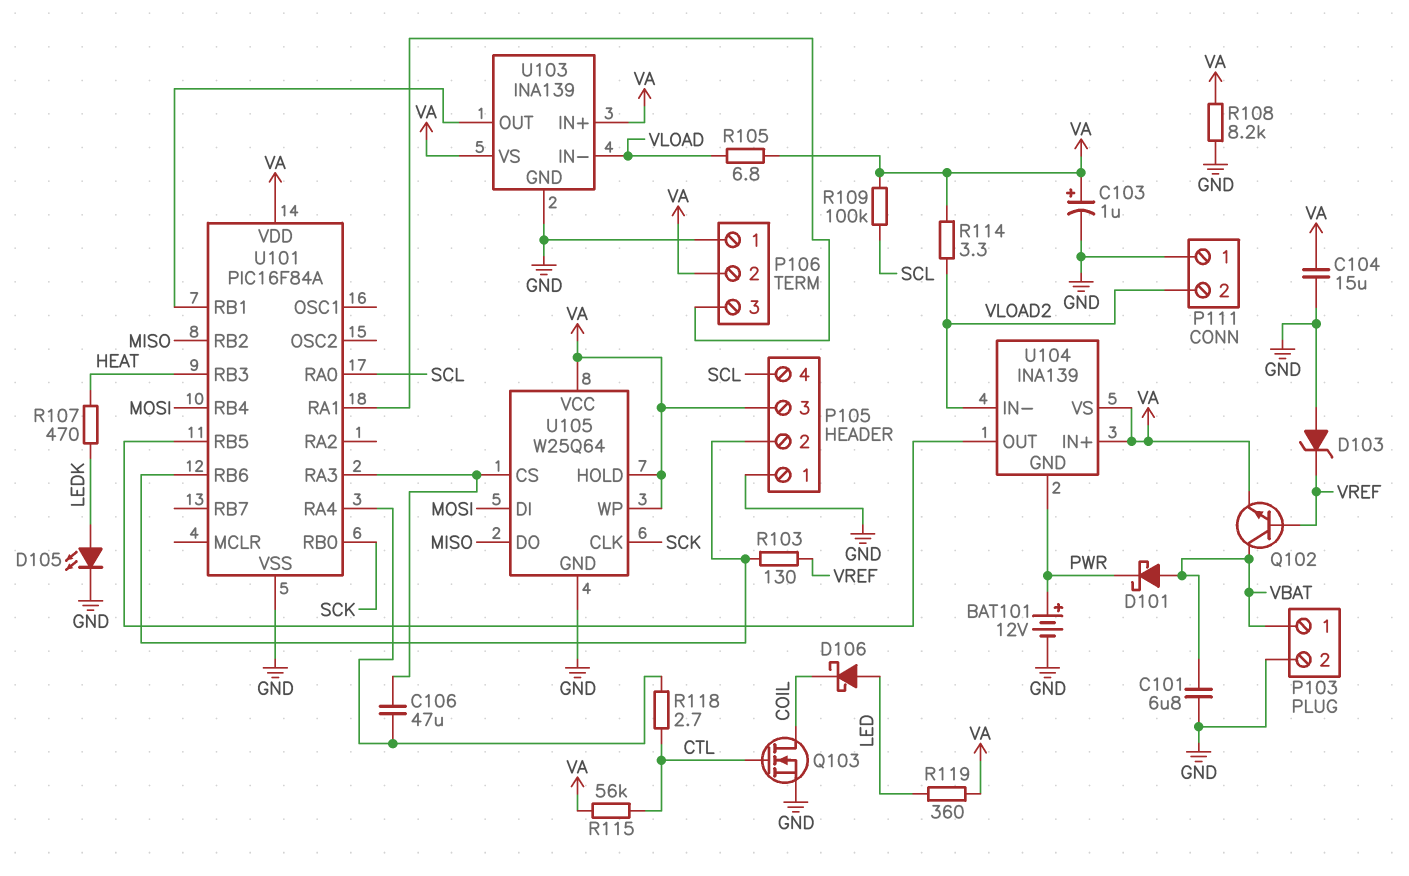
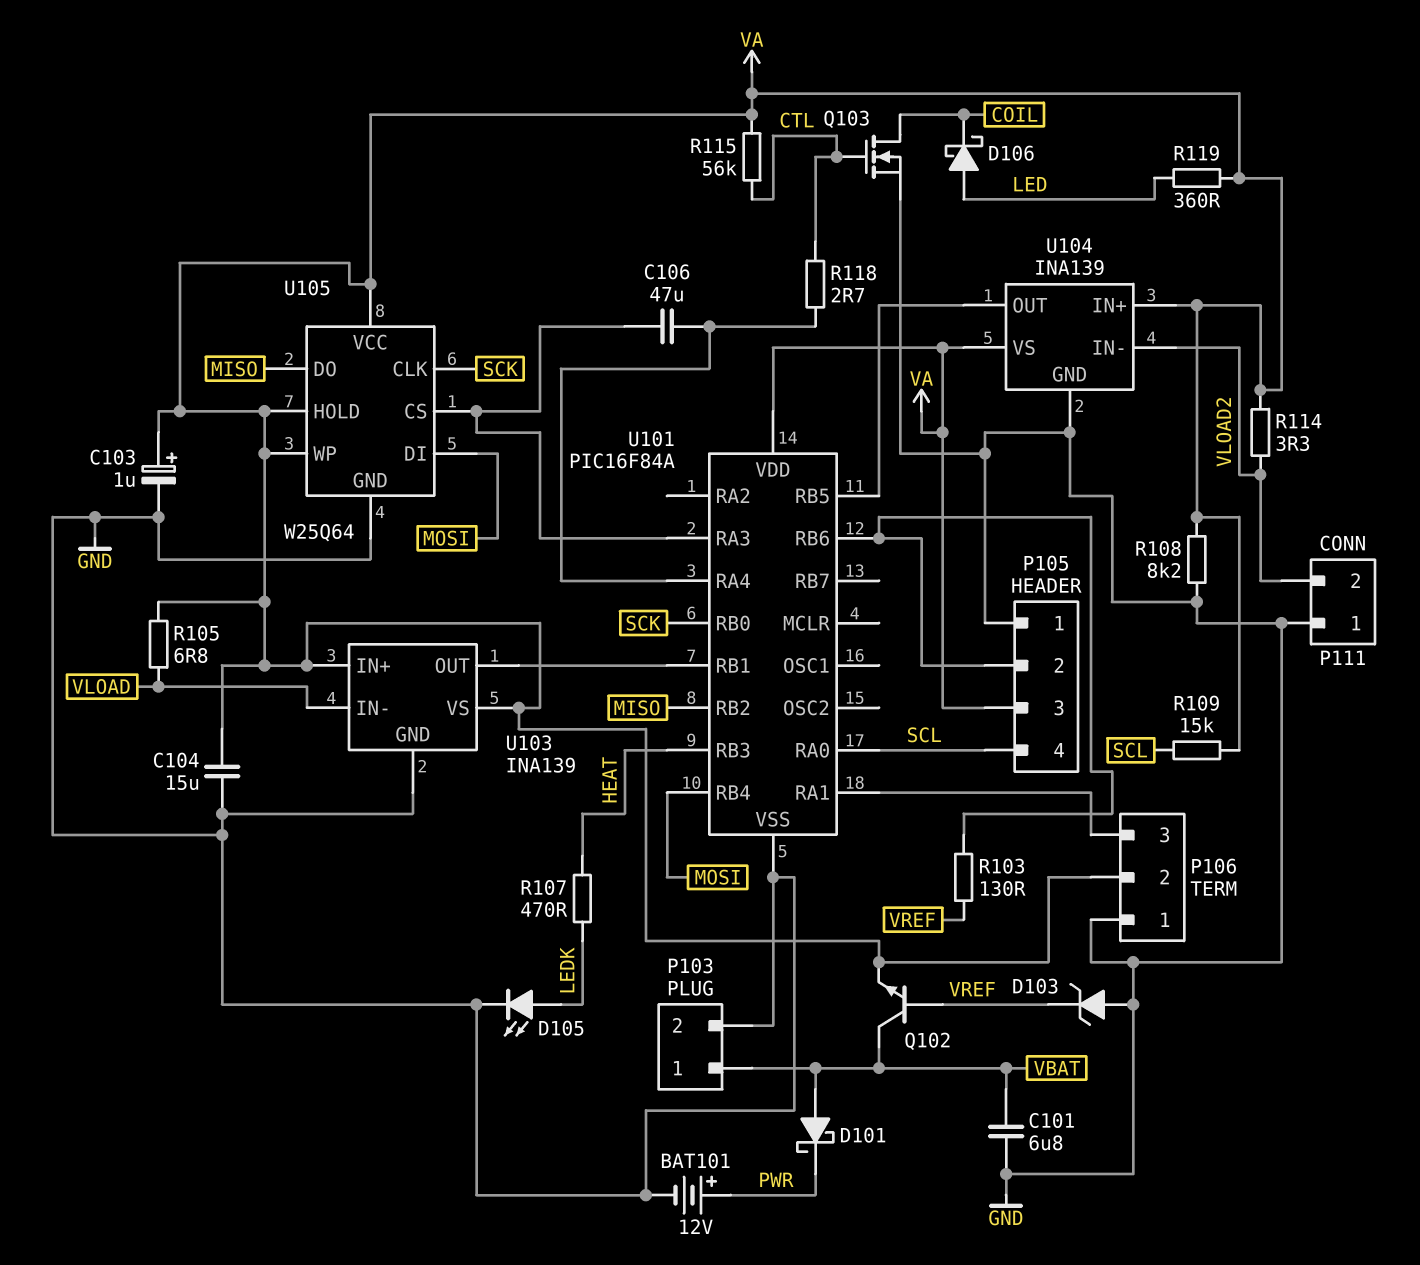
R109: 100k (SCL, VA) -> 15k (SCL, VA)
U104 pin GND: PWR -> GND

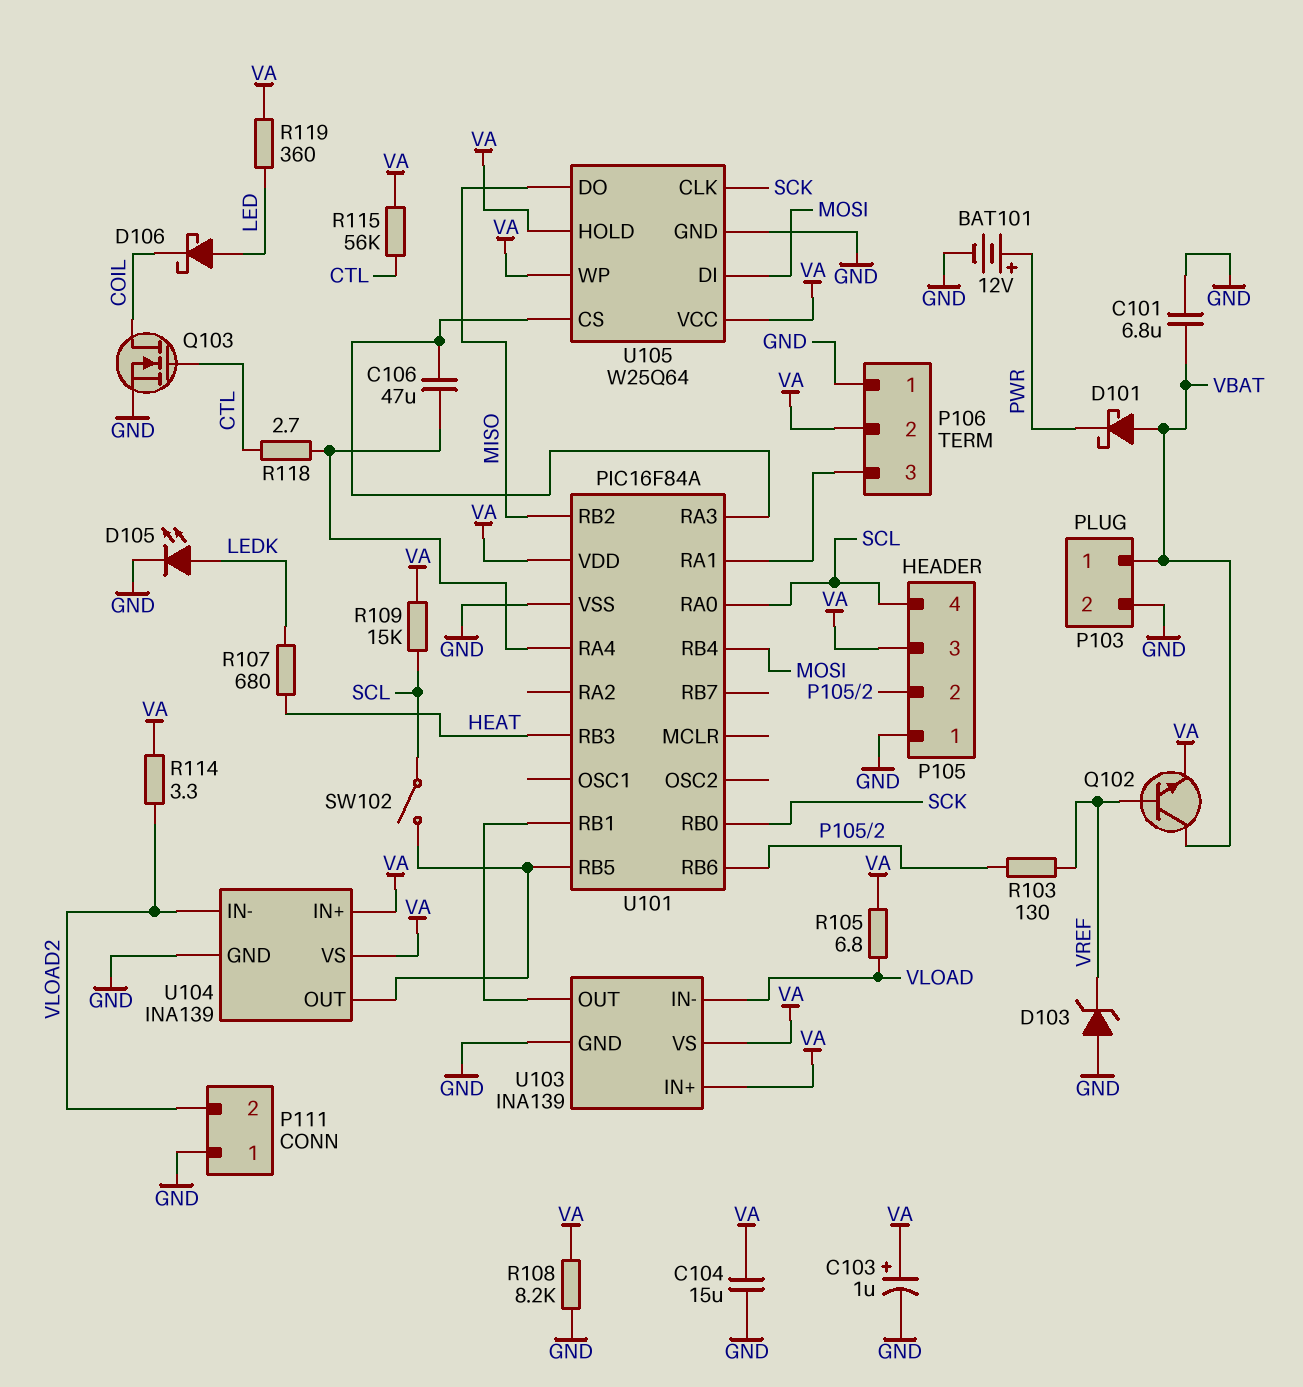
R107: 470 (HEAT, LEDK) -> 680 (HEAT, LEDK)
SW102: none -> switch (SCL, U101/RB5)

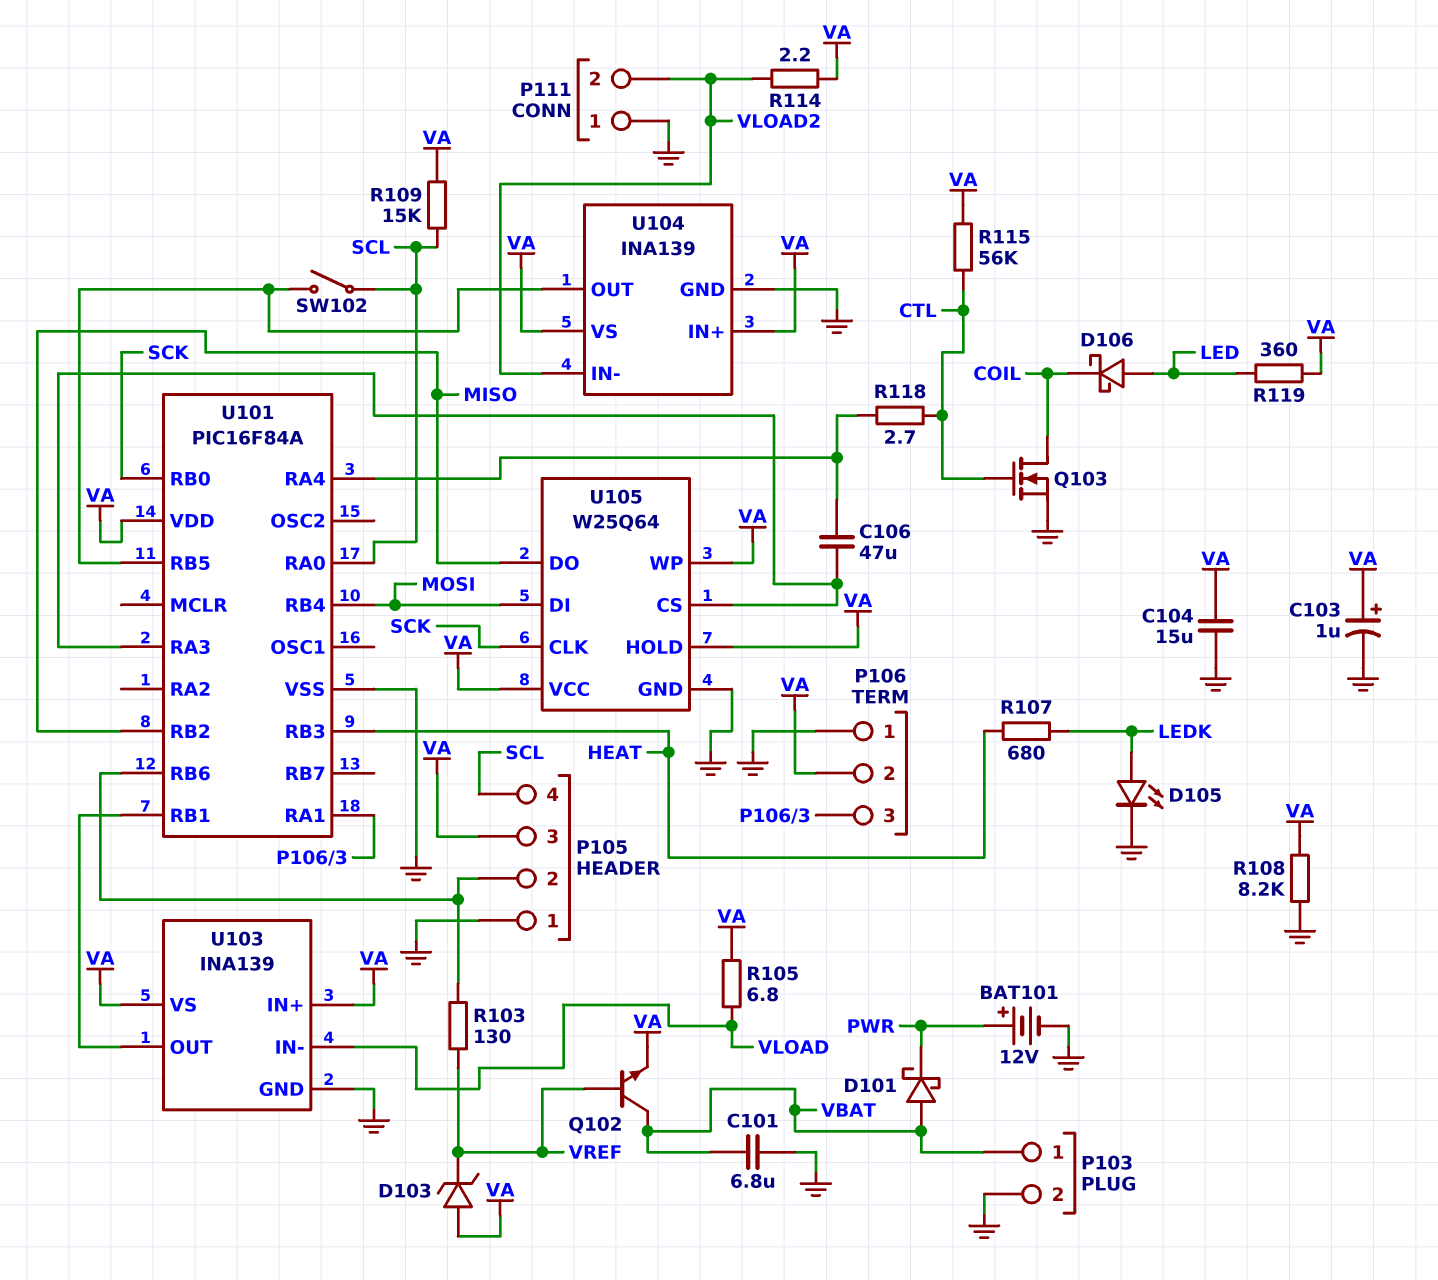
D103: zener (A GND, K VREF) -> zener (A VA, K VREF)
R114: 3.3 (VA, VLOAD2) -> 2.2 (VA, VLOAD2)

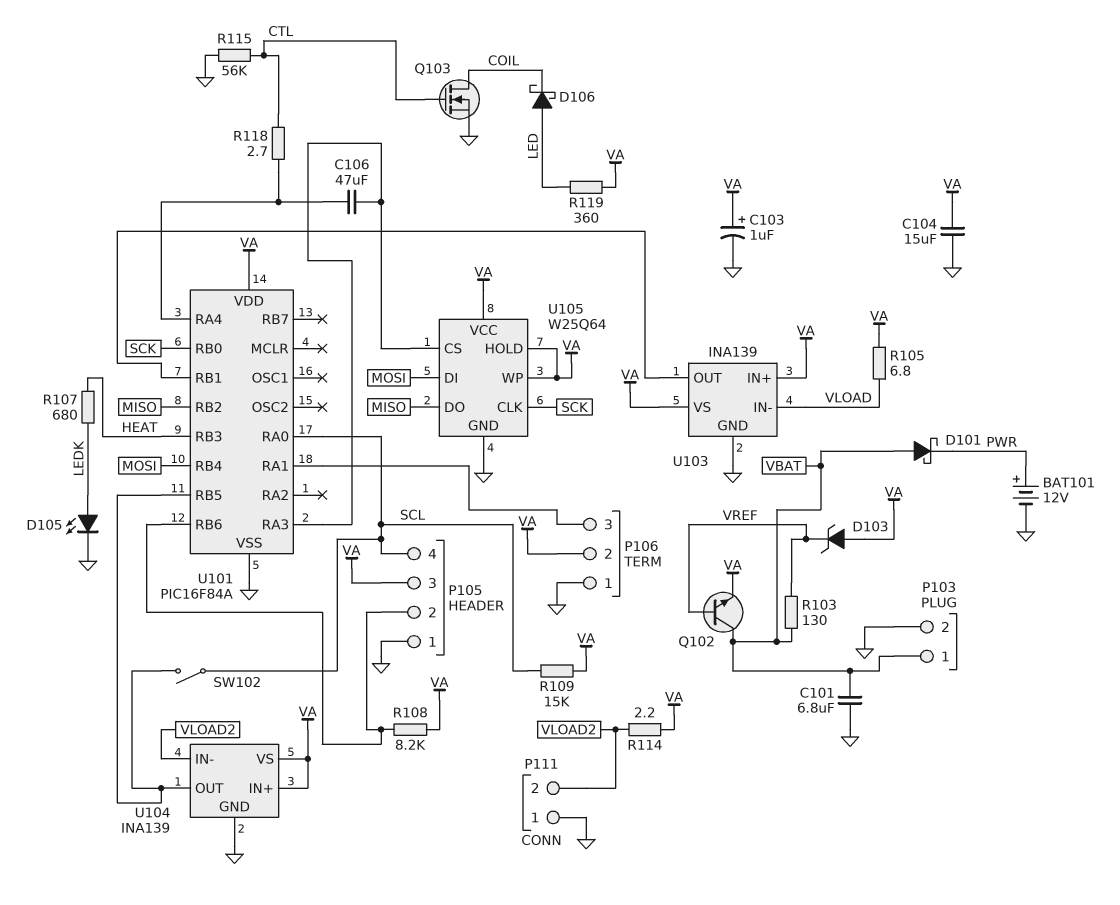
R103: 130 (P105/2, VREF) -> 130 (VBAT, VREF)
R108: 8.2k (GND, VA) -> 8.2k (P105/2, VA)
R115: 56k (CTL, VA) -> 56k (CTL, GND)

